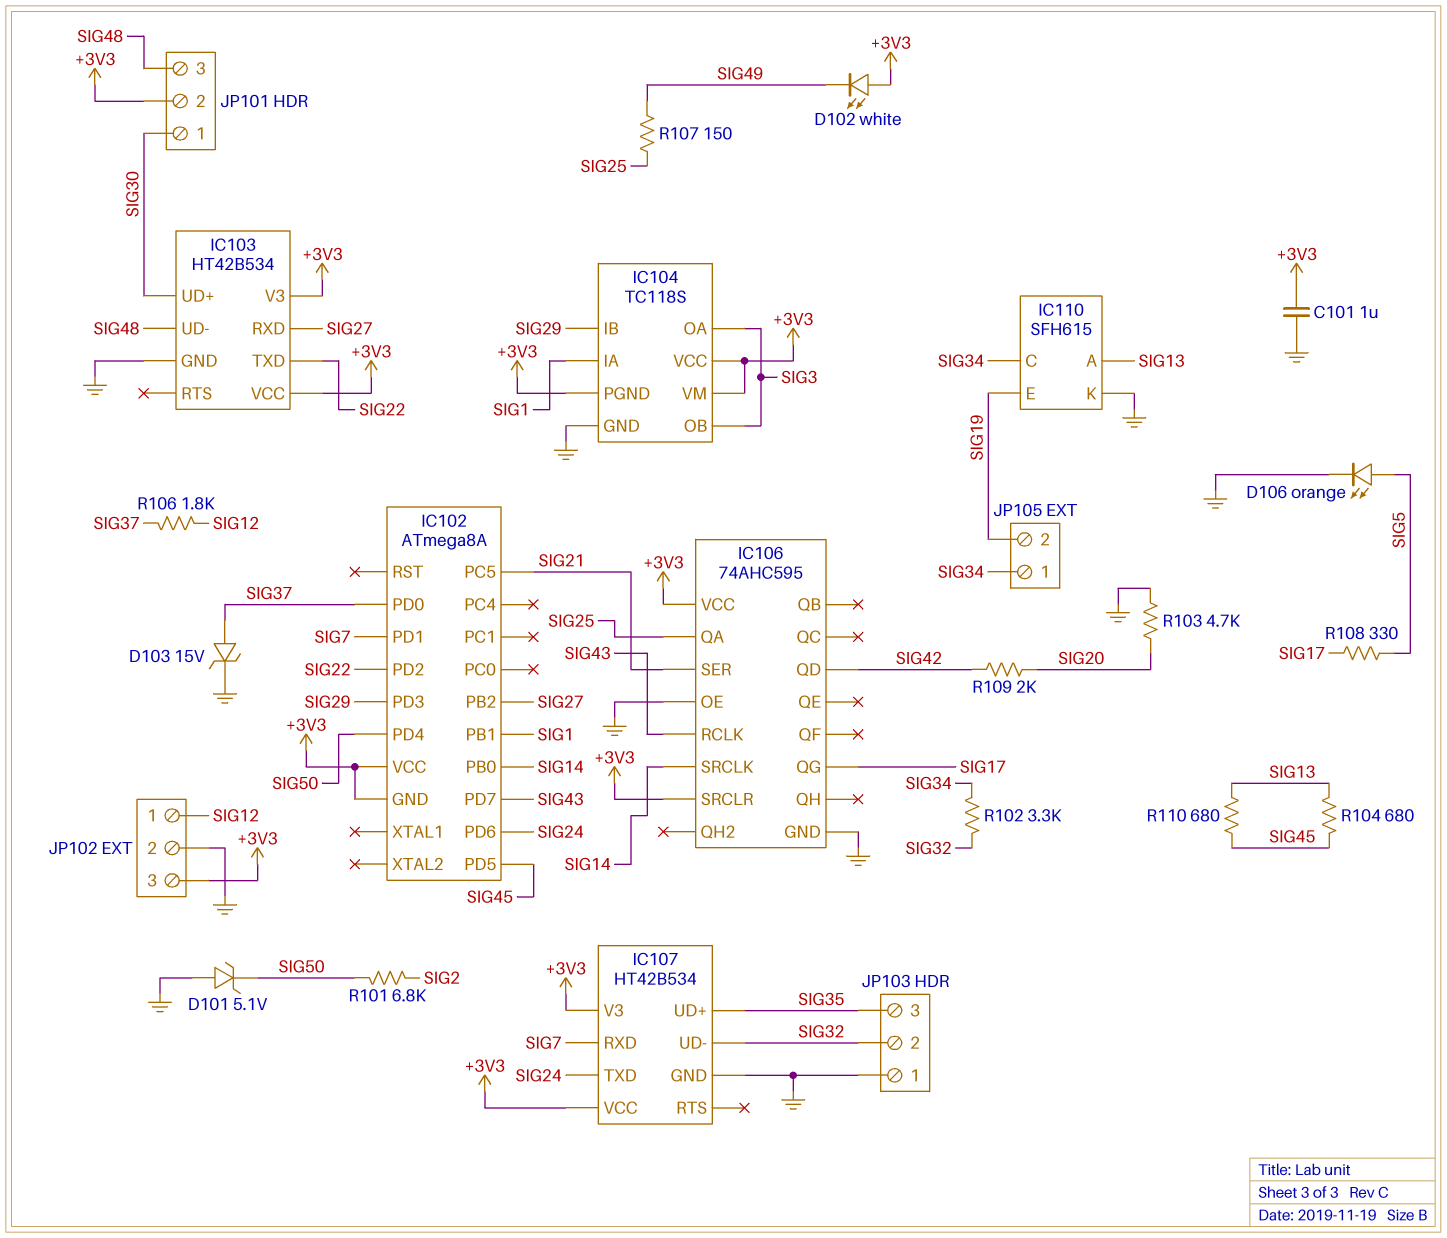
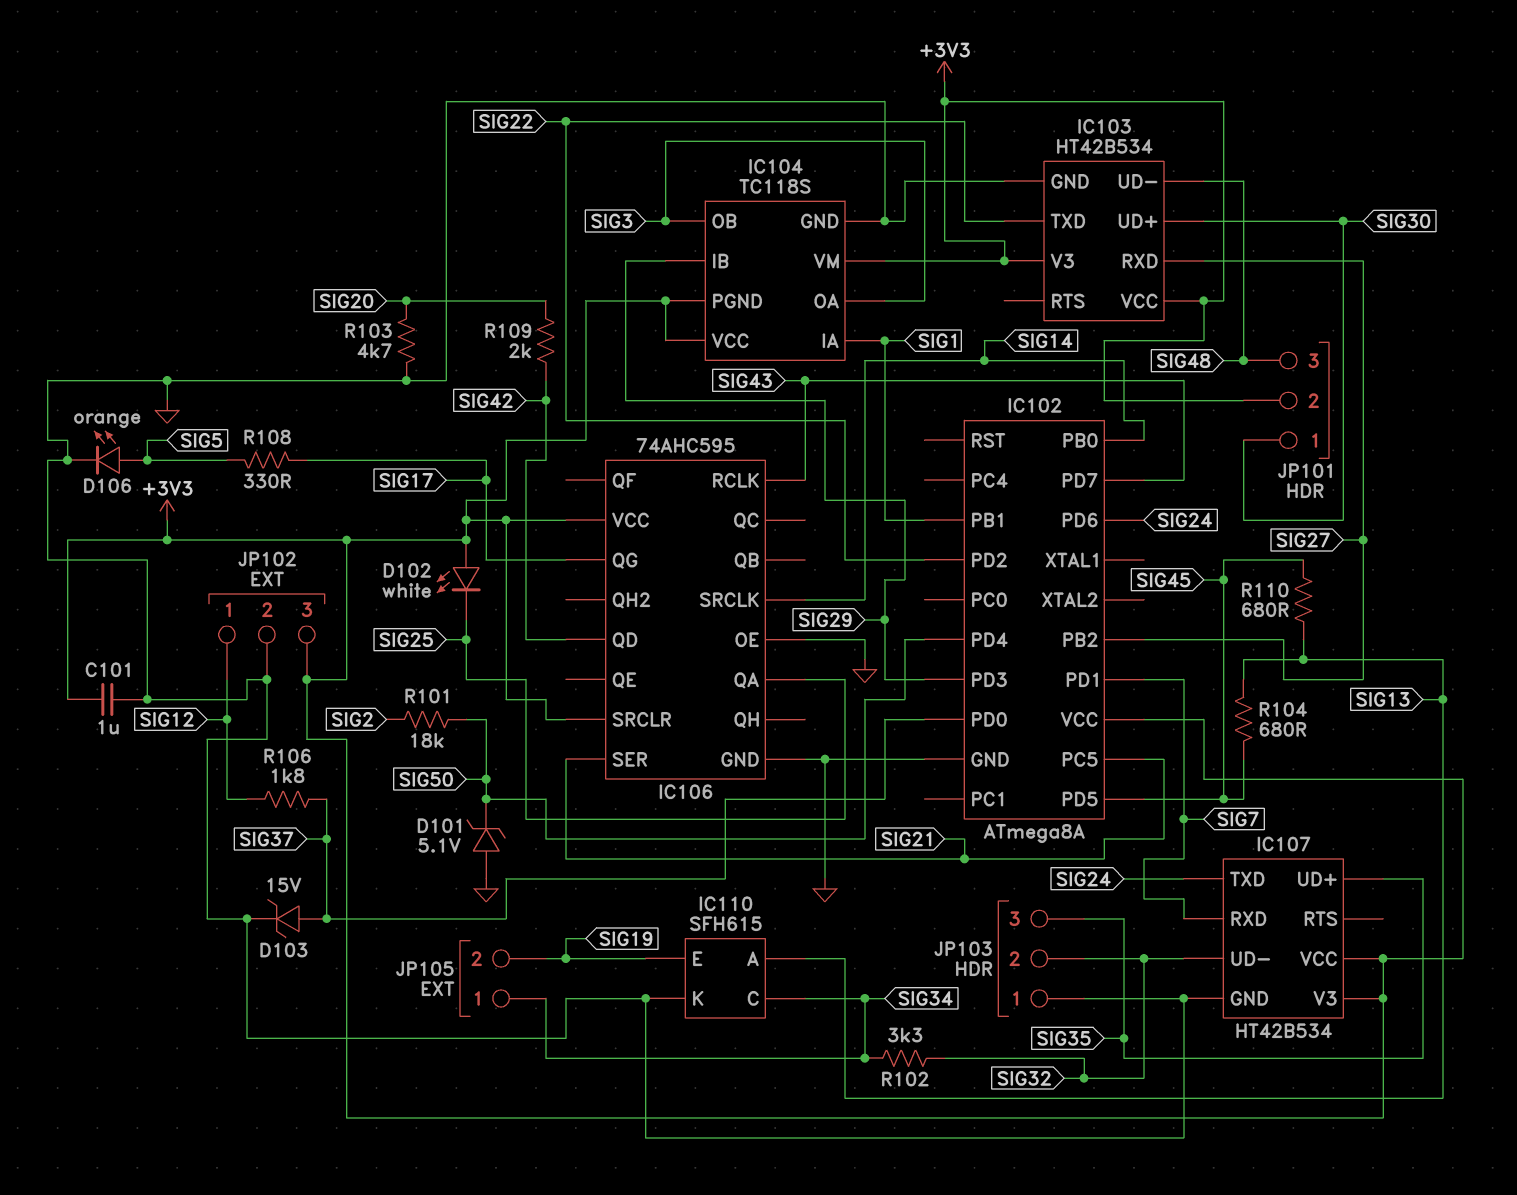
D102: LED white (A +3V3, K SIG49) -> LED white (A +3V3, K SIG25)
IC102 pin GND: +3V3 -> GND
R101: 6.8k (SIG2, SIG50) -> 18k (SIG2, SIG50)
R107: 150 (SIG25, SIG49) -> none

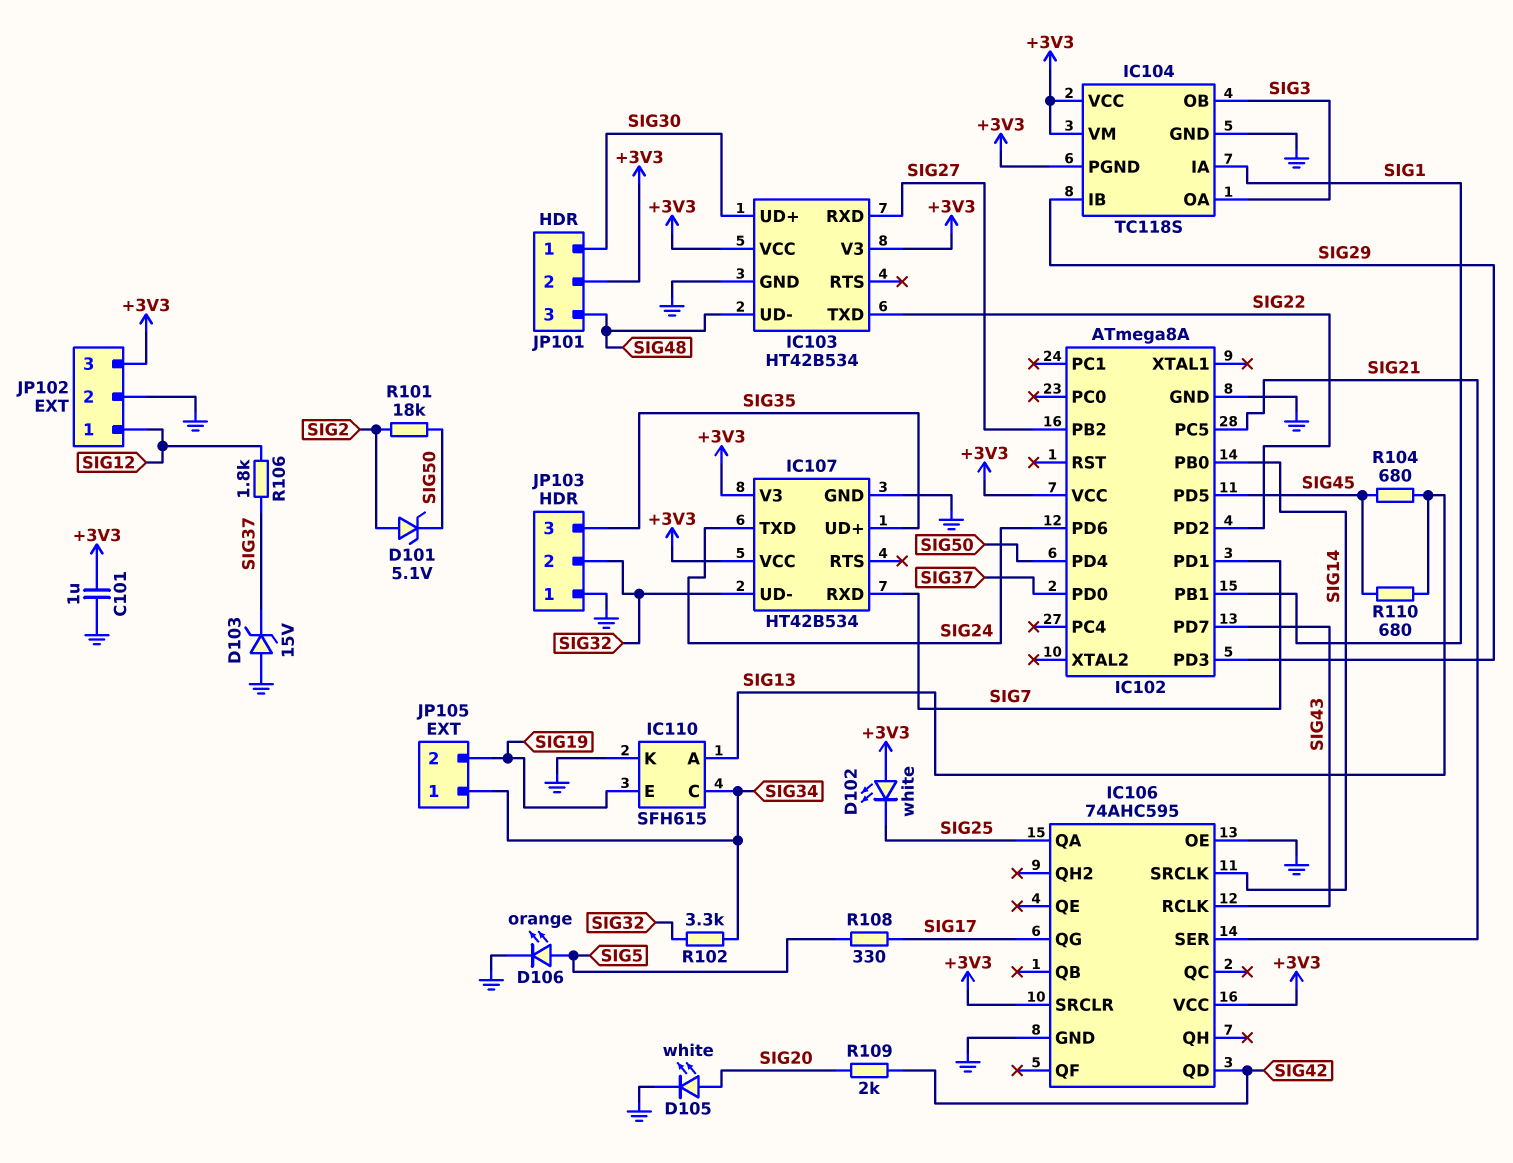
D101: zener 5.1V (A GND, K SIG50) -> zener 5.1V (A SIG2, K SIG50)
D103: zener 15V (A SIG37, K GND) -> zener 15V (A GND, K SIG37)
D105: none -> LED white (A SIG20, K GND)
R103: 4.7k (GND, SIG20) -> none

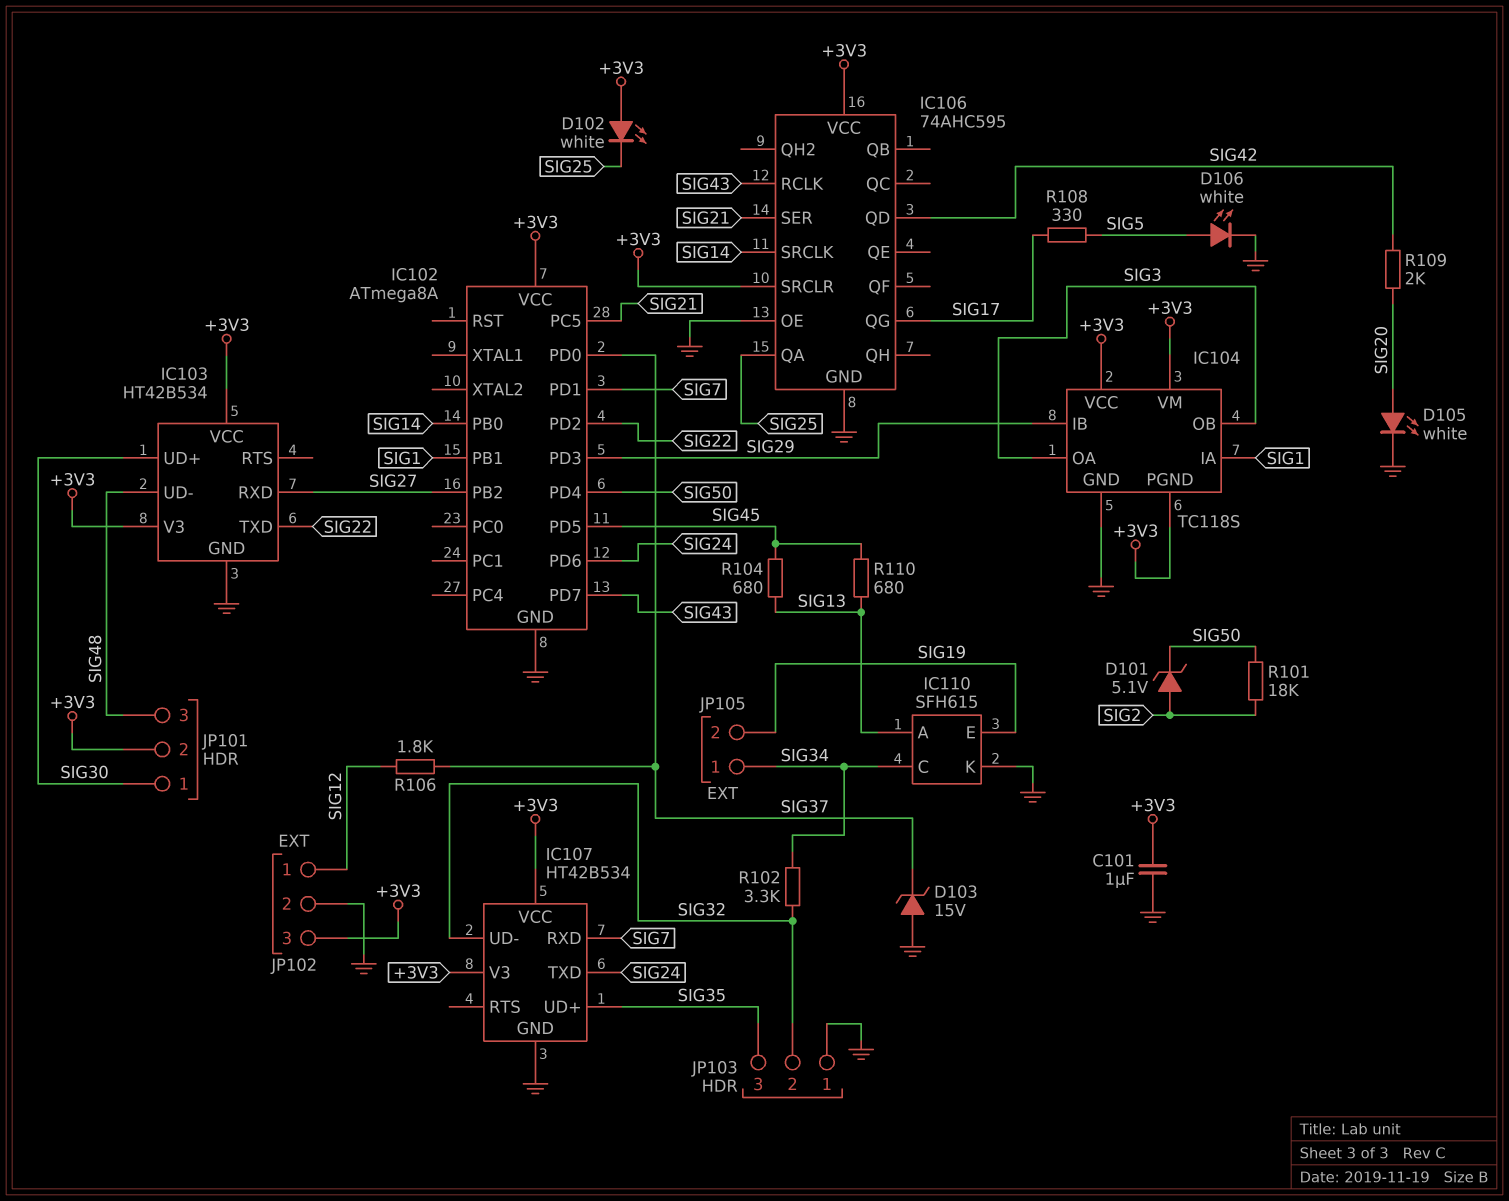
D106: LED orange (A SIG5, K GND) -> LED white (A SIG5, K GND)

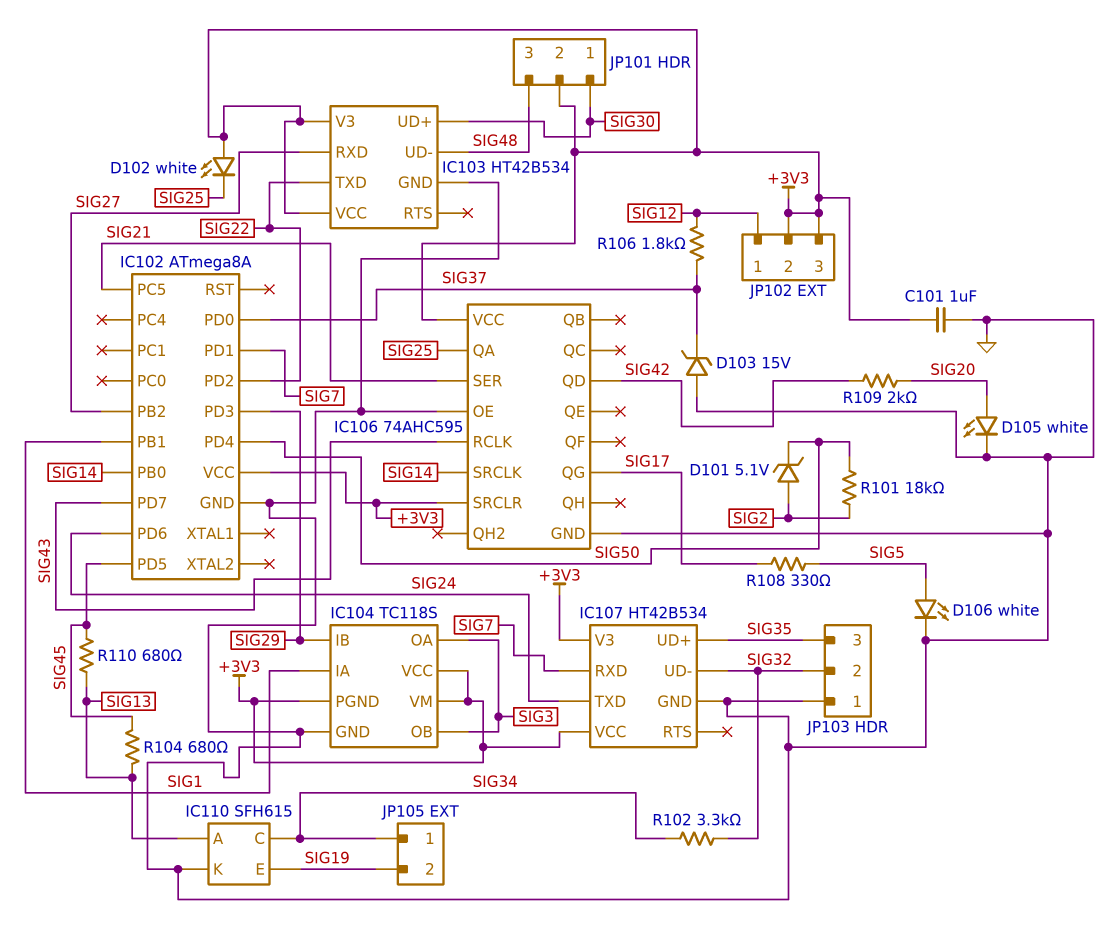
JP102 pin 2: GND -> +3V3

